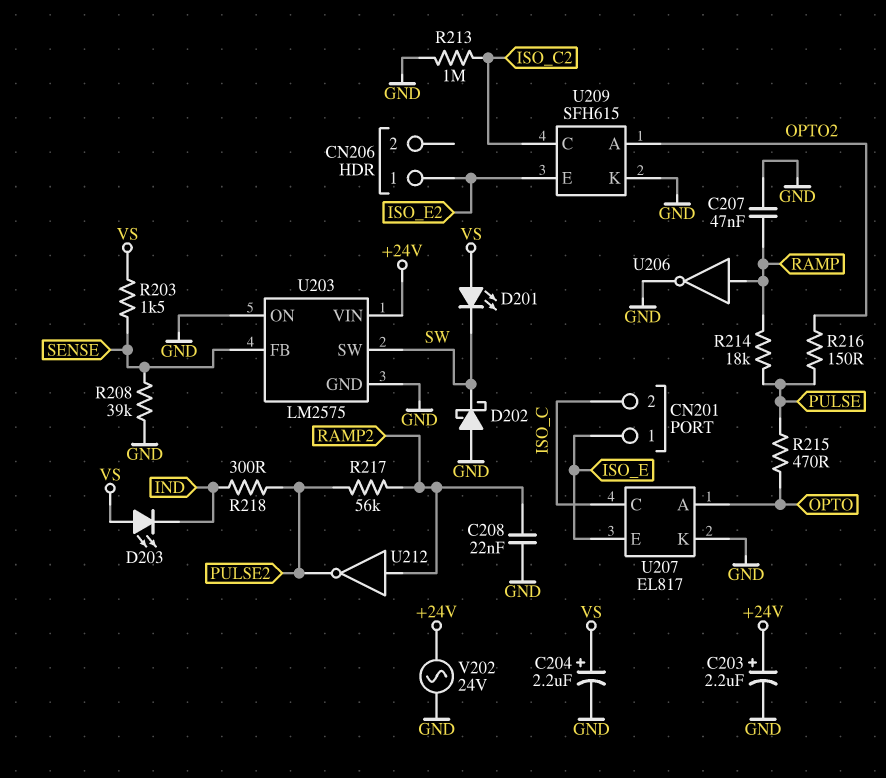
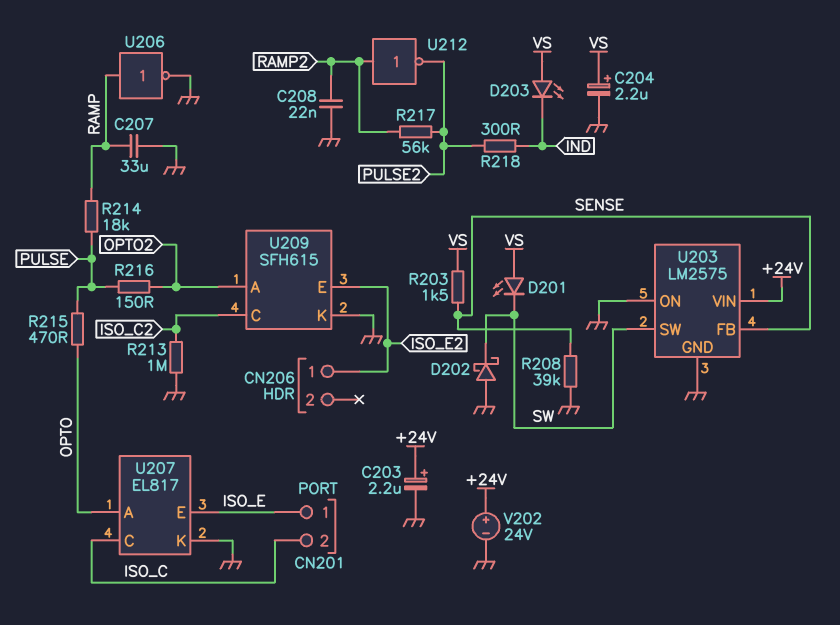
C207: 47nF (GND, RAMP) -> 33uF (GND, RAMP)
V202: AC 24V (+24V, GND) -> 24V (plus +24V, minus GND)

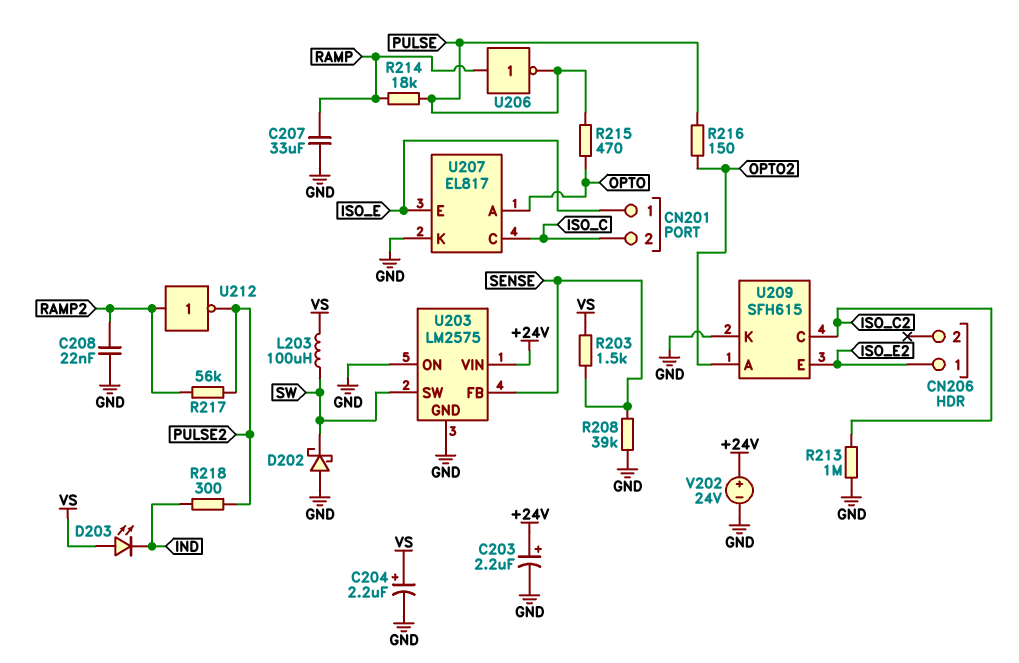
D201: LED (A VS, K SW) -> none
L203: none -> 100uH (SW, VS)
U206: NOT (in RAMP, out GND) -> NOT (in RAMP, out PULSE)

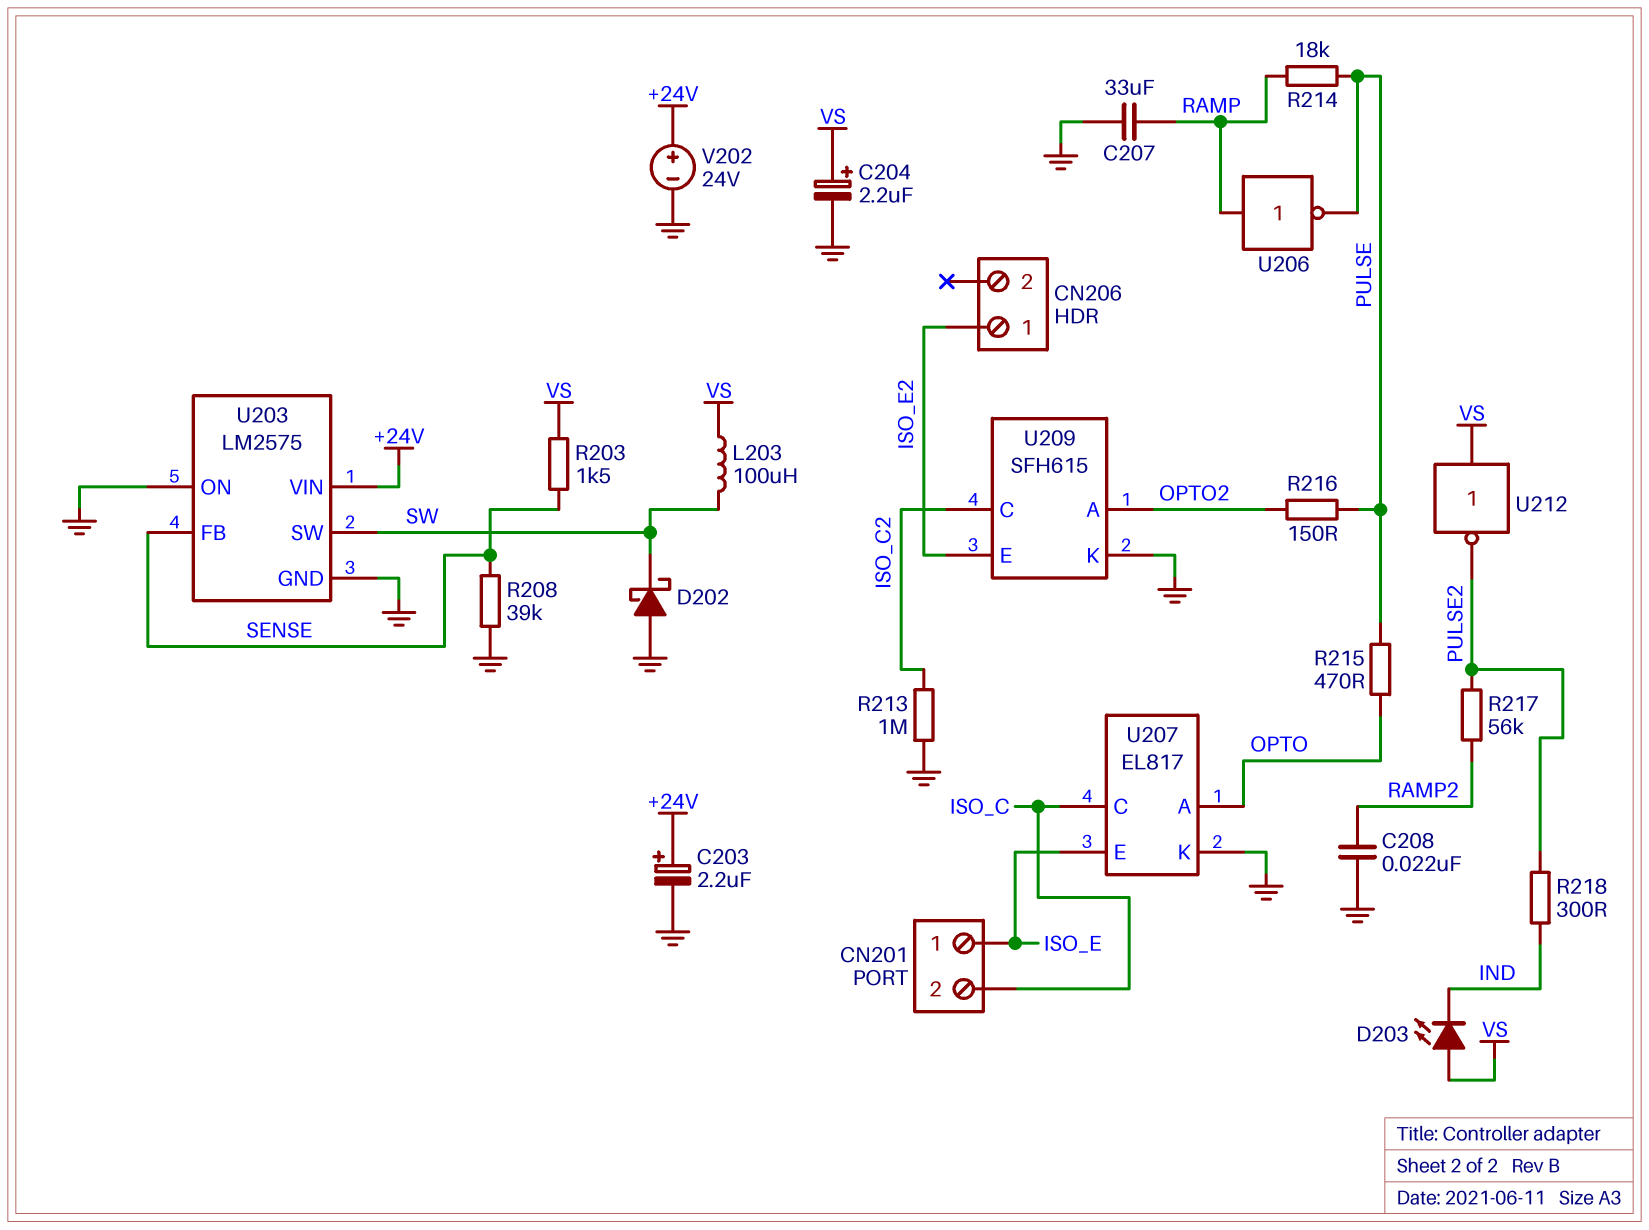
U212: NOT (in RAMP2, out PULSE2) -> NOT (in VS, out PULSE2)

